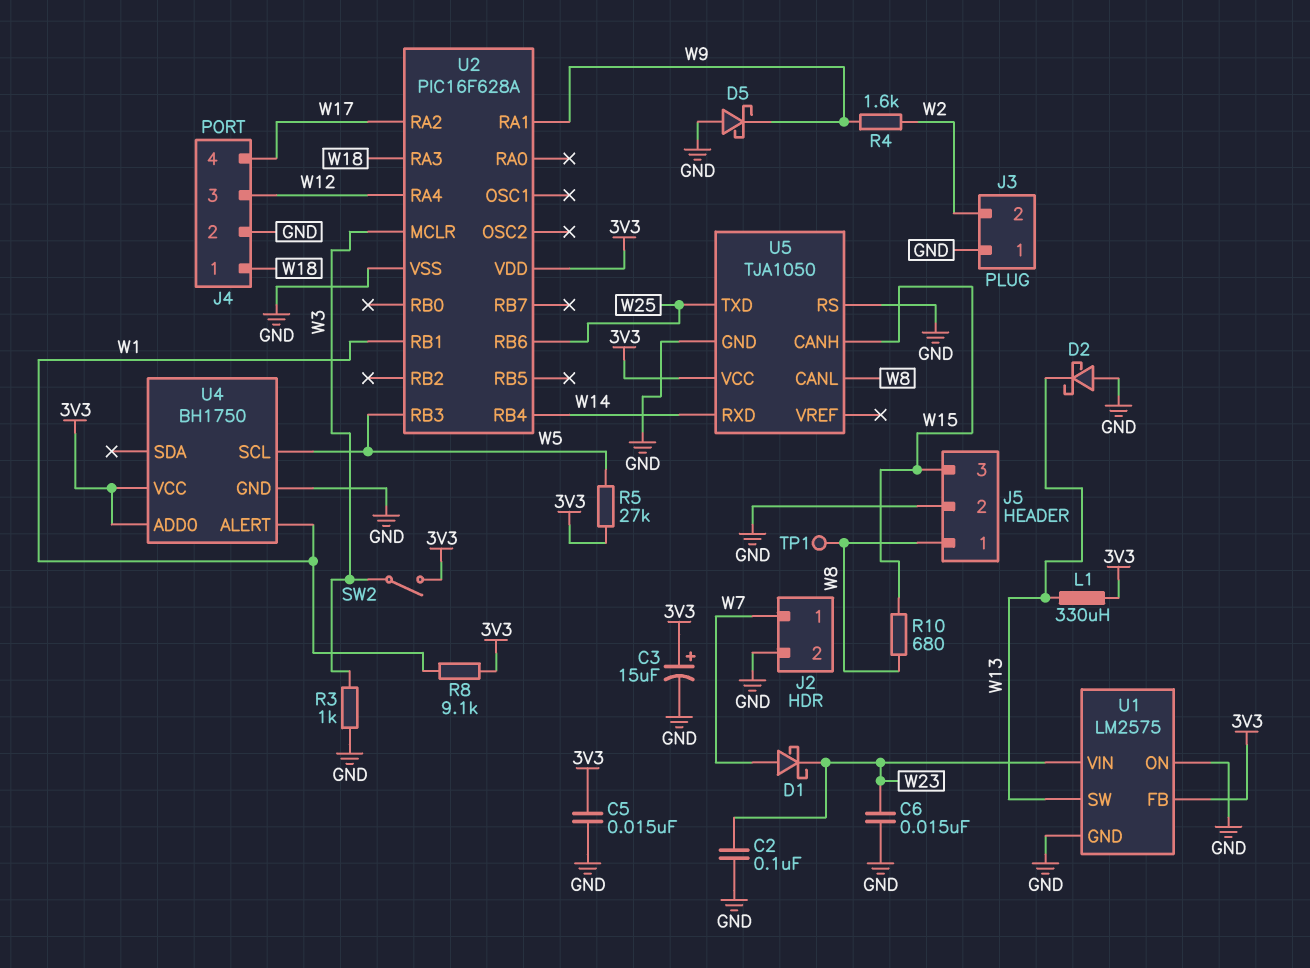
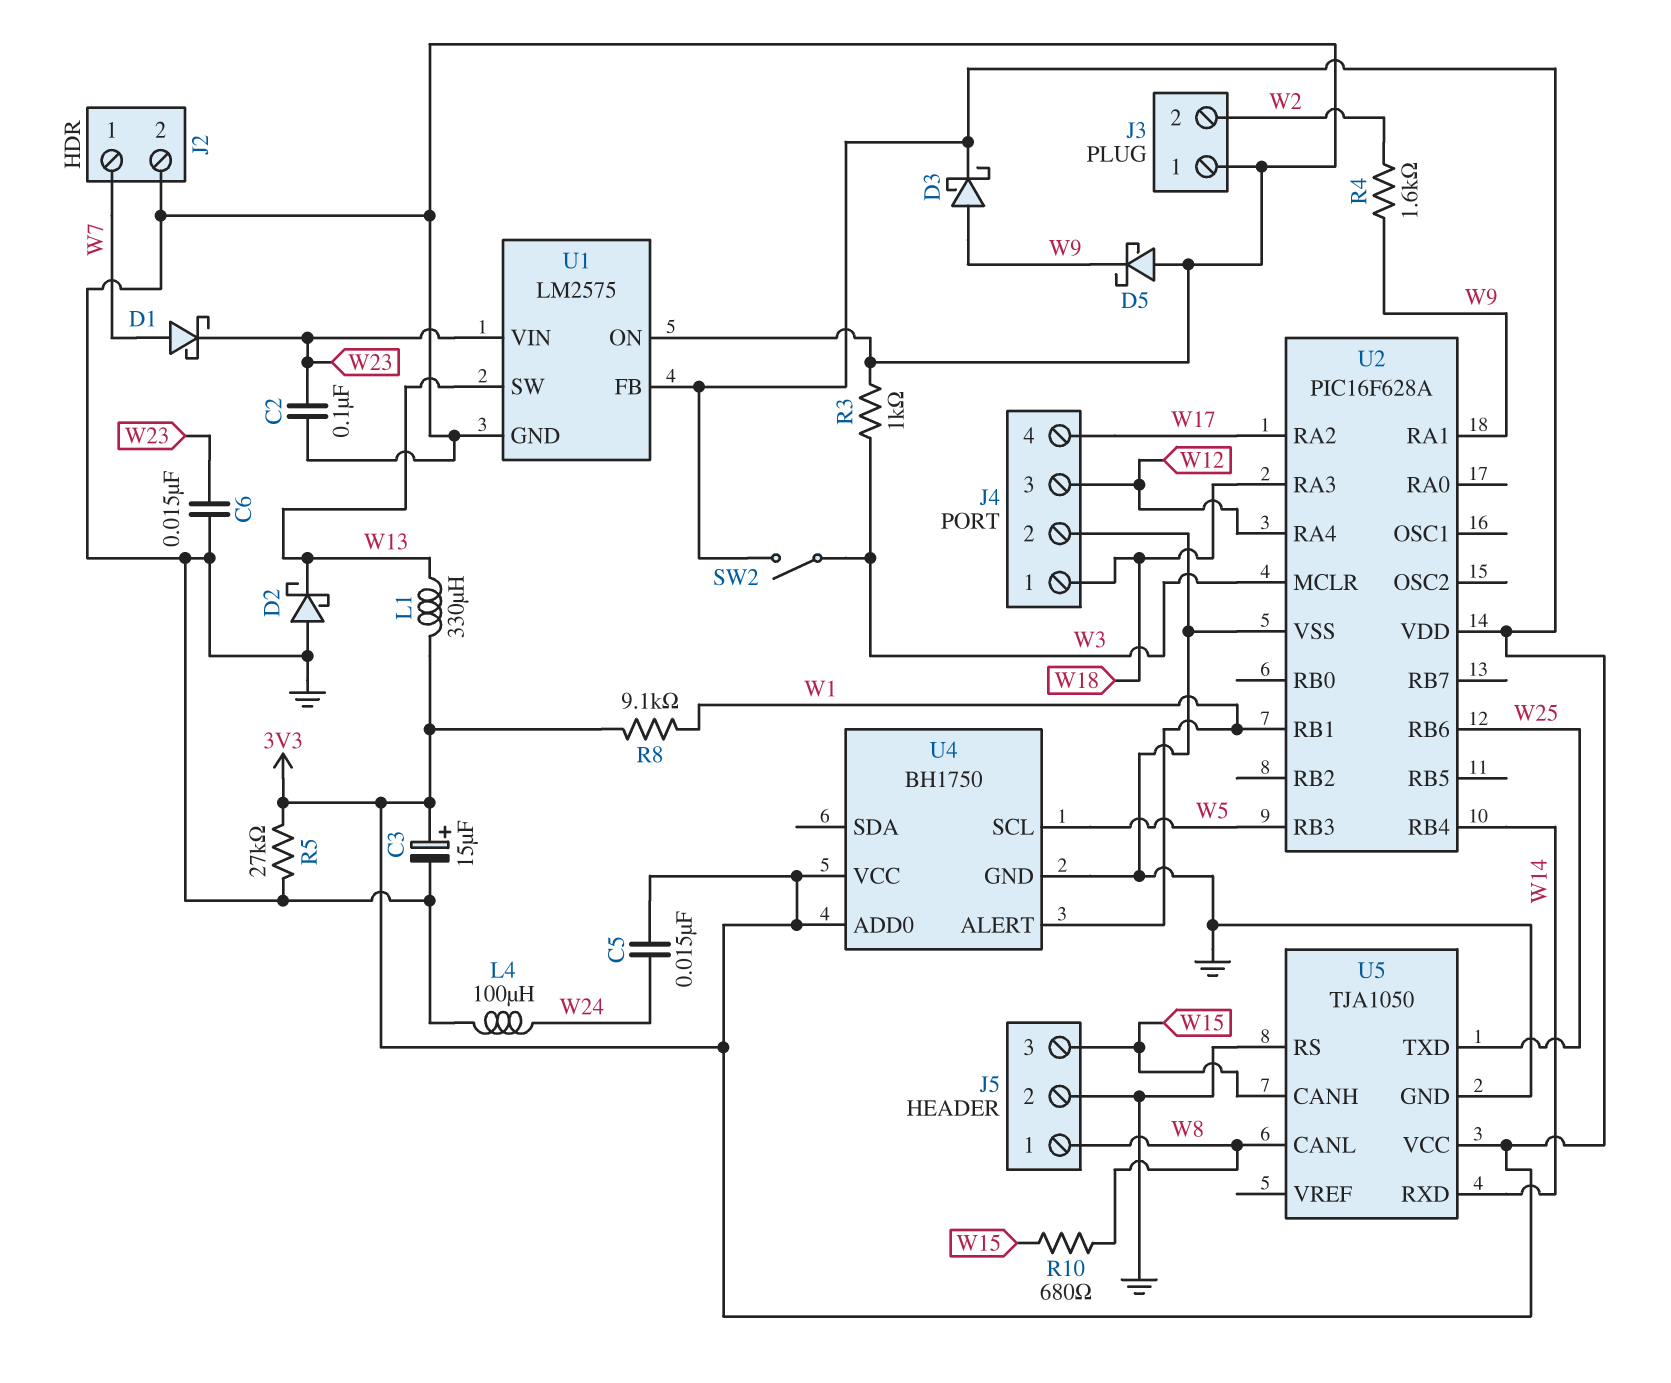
C5: 15nF (3V3, GND) -> 15nF (3V3, W24)
D3: none -> schottky (A W9, K 3V3)
L4: none -> 100uH (GND, W24)
R5: 27k (3V3, W5) -> 27k (3V3, GND)
TP1: test point (W8) -> none

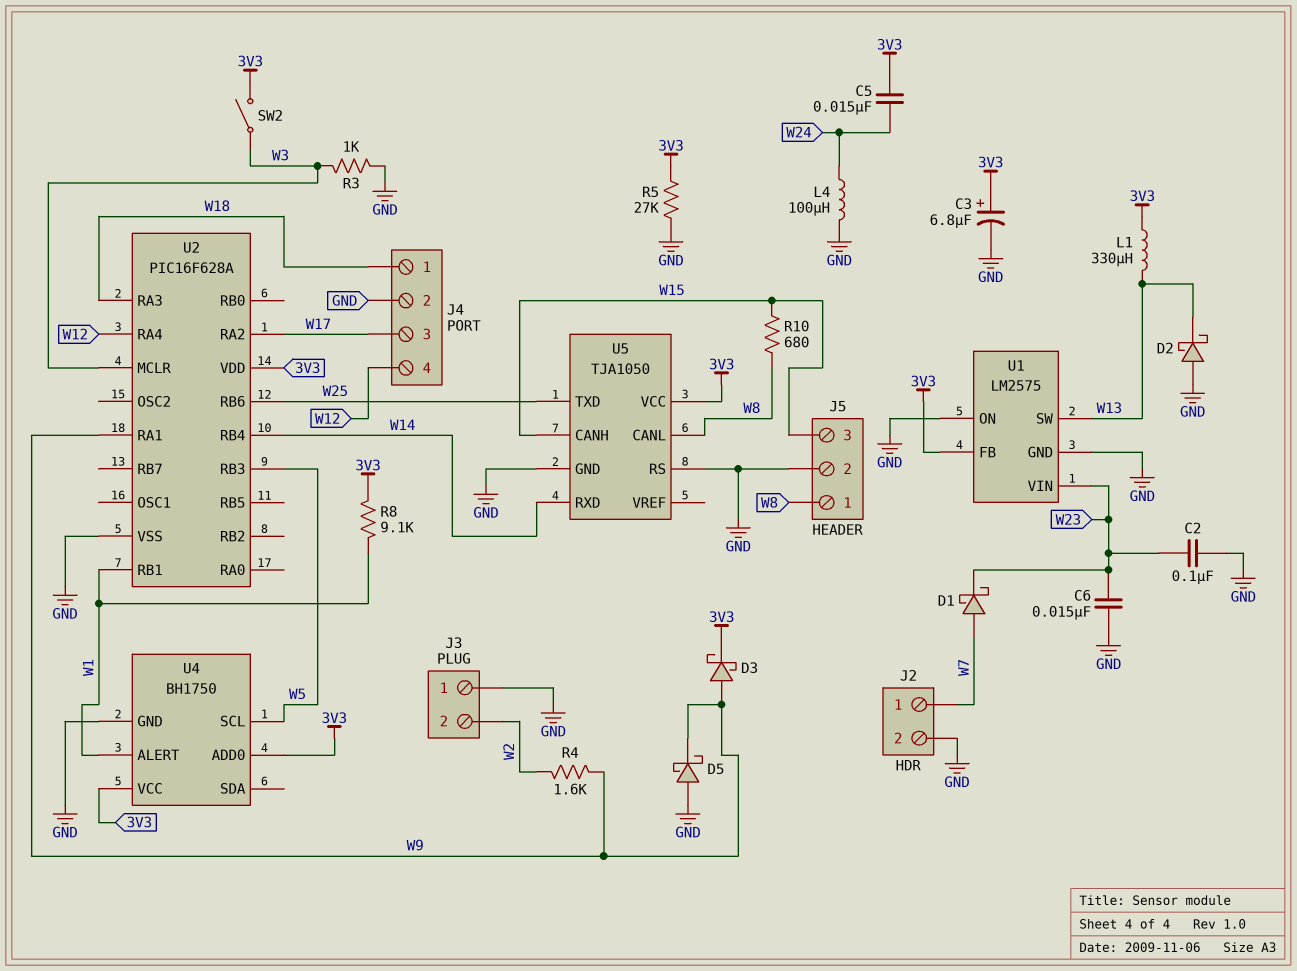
C3: 15uF (plus 3V3, minus GND) -> 6.8uF (plus 3V3, minus GND)
J4 pin 3: W12 -> W17
J4 pin 4: W17 -> W12

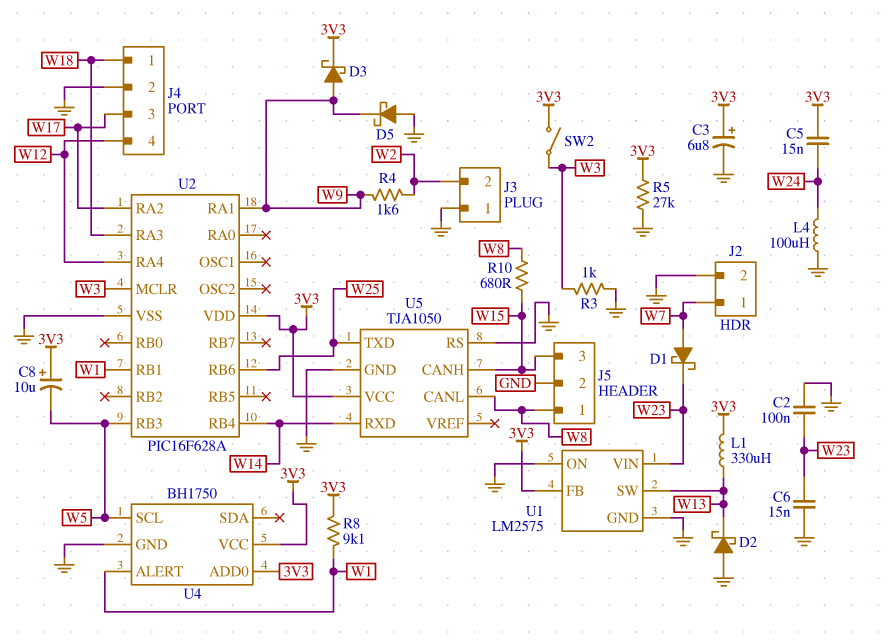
C8: none -> 10uF (plus 3V3, minus W5)

